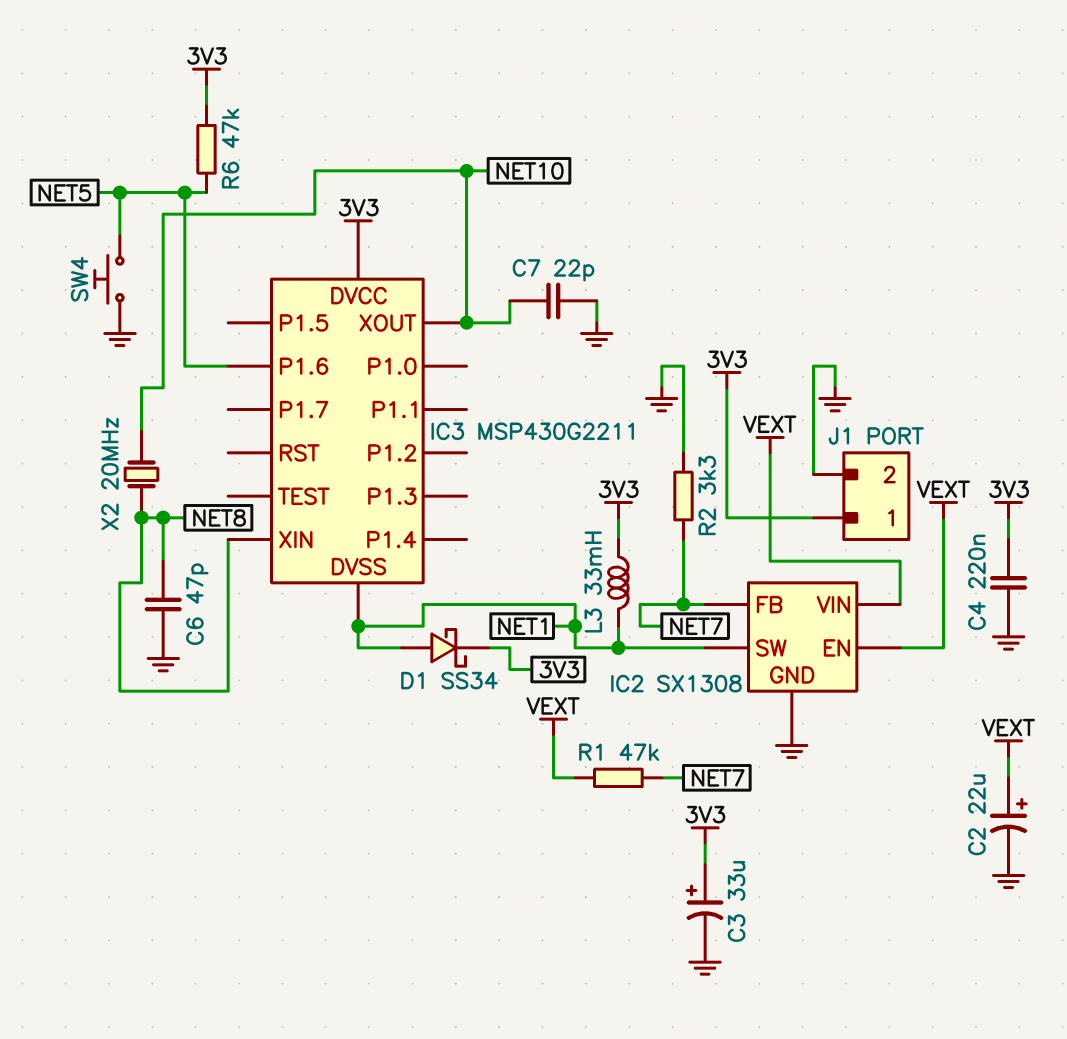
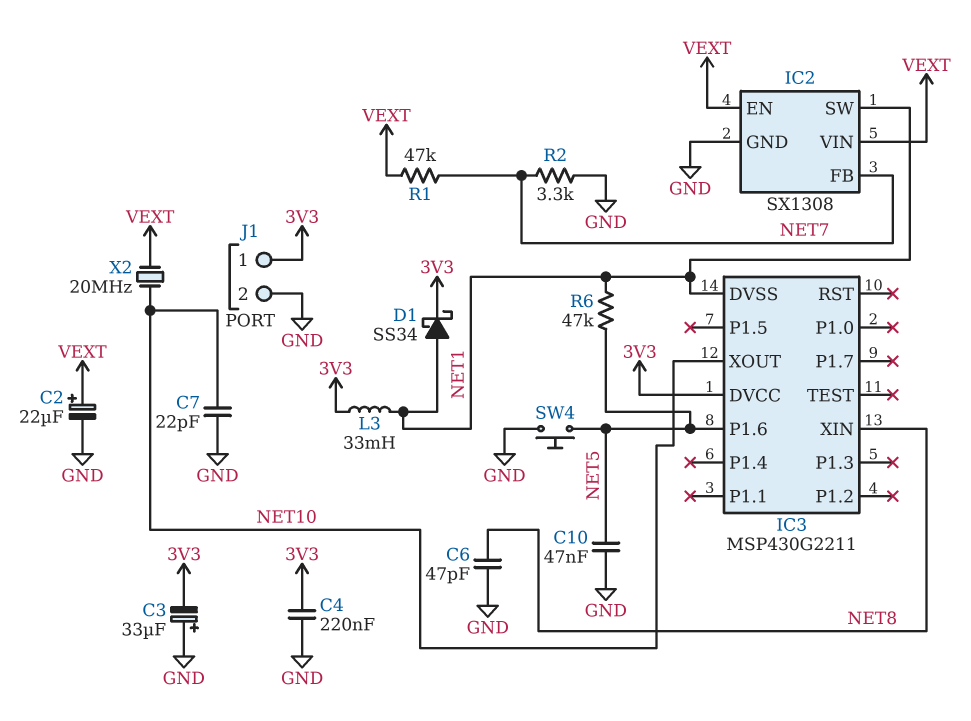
C3: 33uF (plus 3V3, minus GND) -> 33uF (plus GND, minus 3V3)
C10: none -> 47nF (GND, NET5)
R6: 47k (3V3, NET5) -> 47k (NET1, NET5)
X2: 20MHz (NET8, NET10) -> 20MHz (NET10, VEXT)

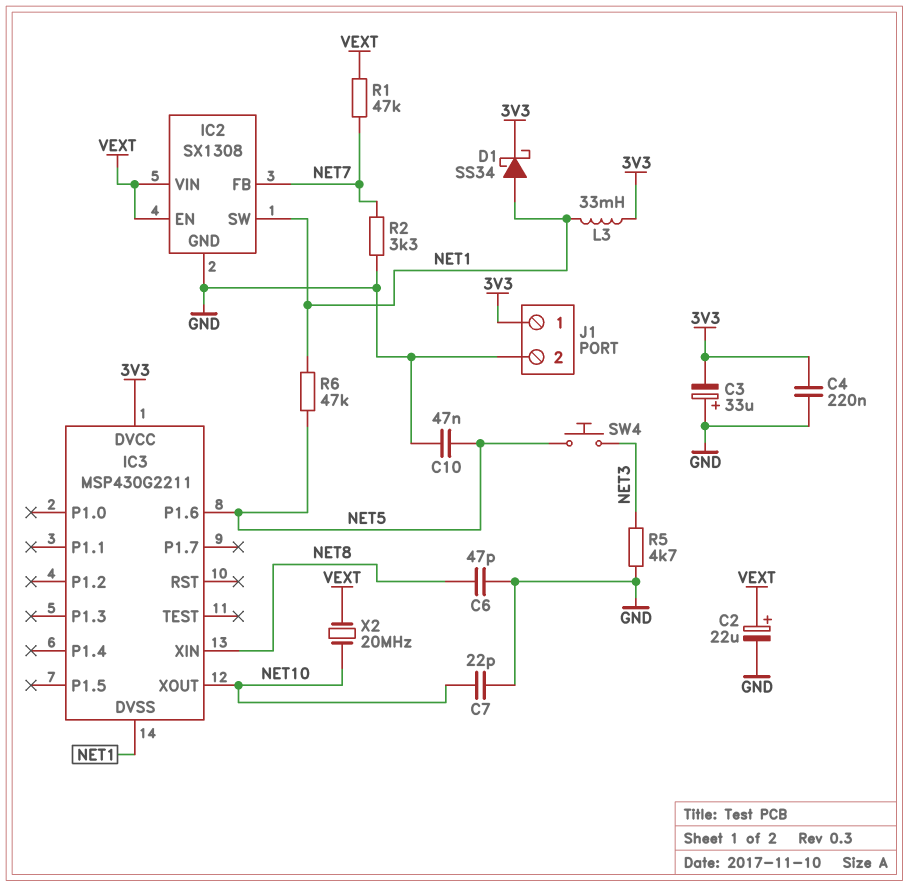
R5: none -> 4.7k (GND, NET3)
SW4: button (GND, NET5) -> button (NET3, NET5)

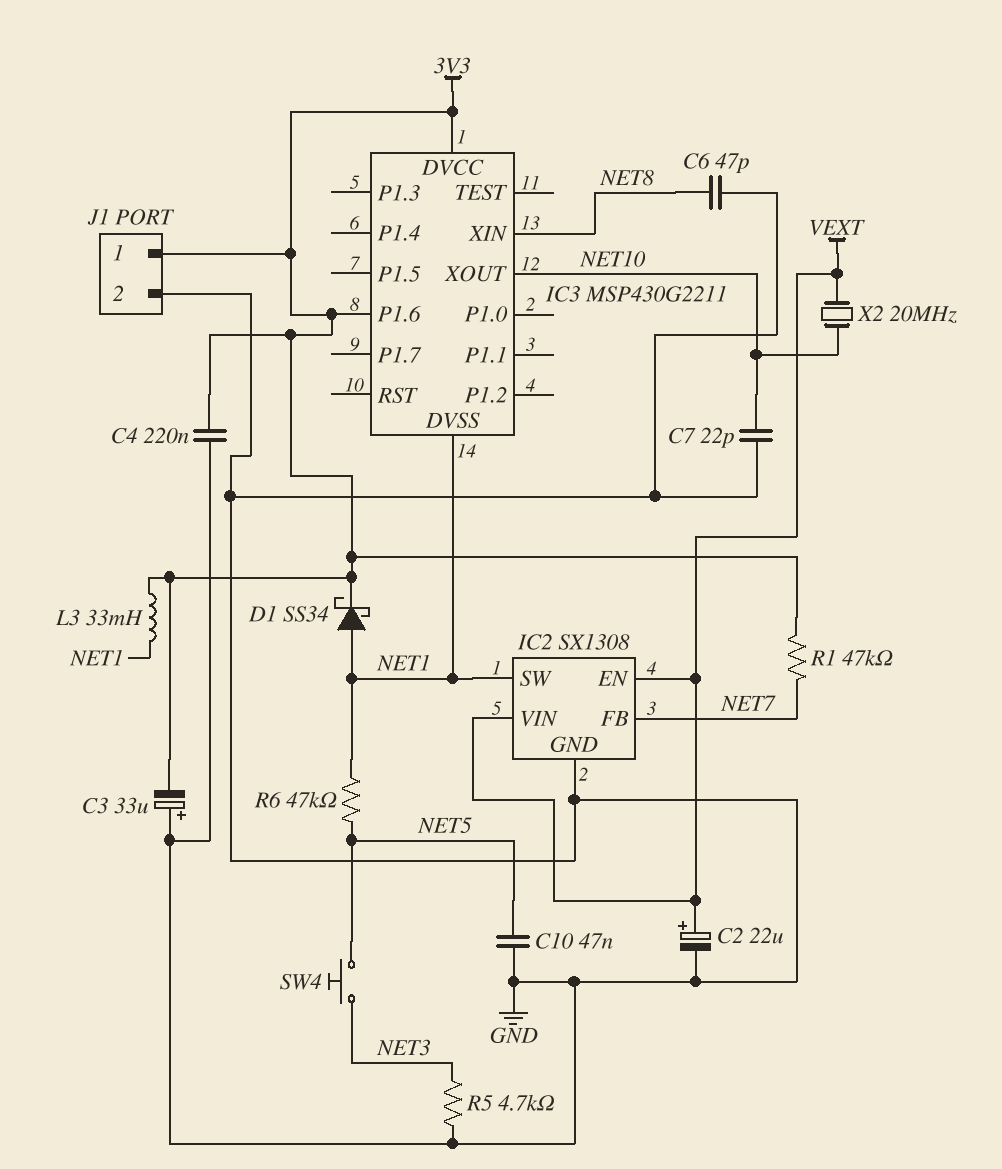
IC3 pin P1.6: NET5 -> 3V3
R1: 47k (NET7, VEXT) -> 47k (3V3, NET7)
R2: 3.3k (GND, NET7) -> none

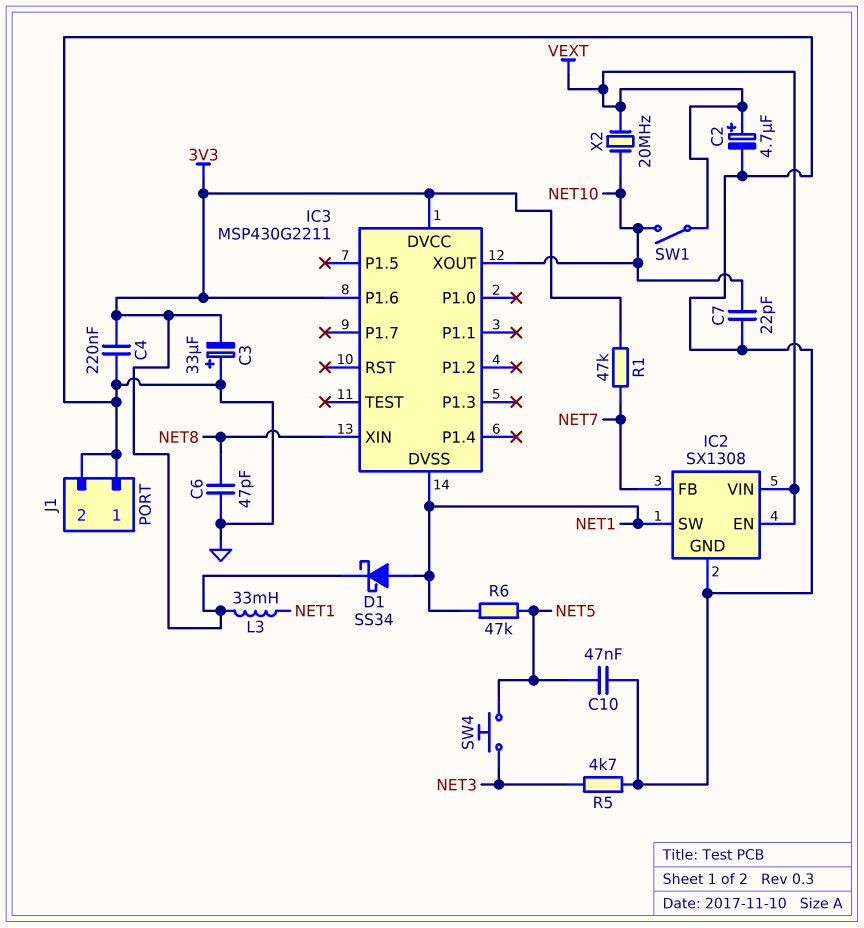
C2: 22uF (plus VEXT, minus GND) -> 4.7uF (plus VEXT, minus GND)
J1 pin 1: 3V3 -> GND
SW1: none -> switch (NET10, VEXT)

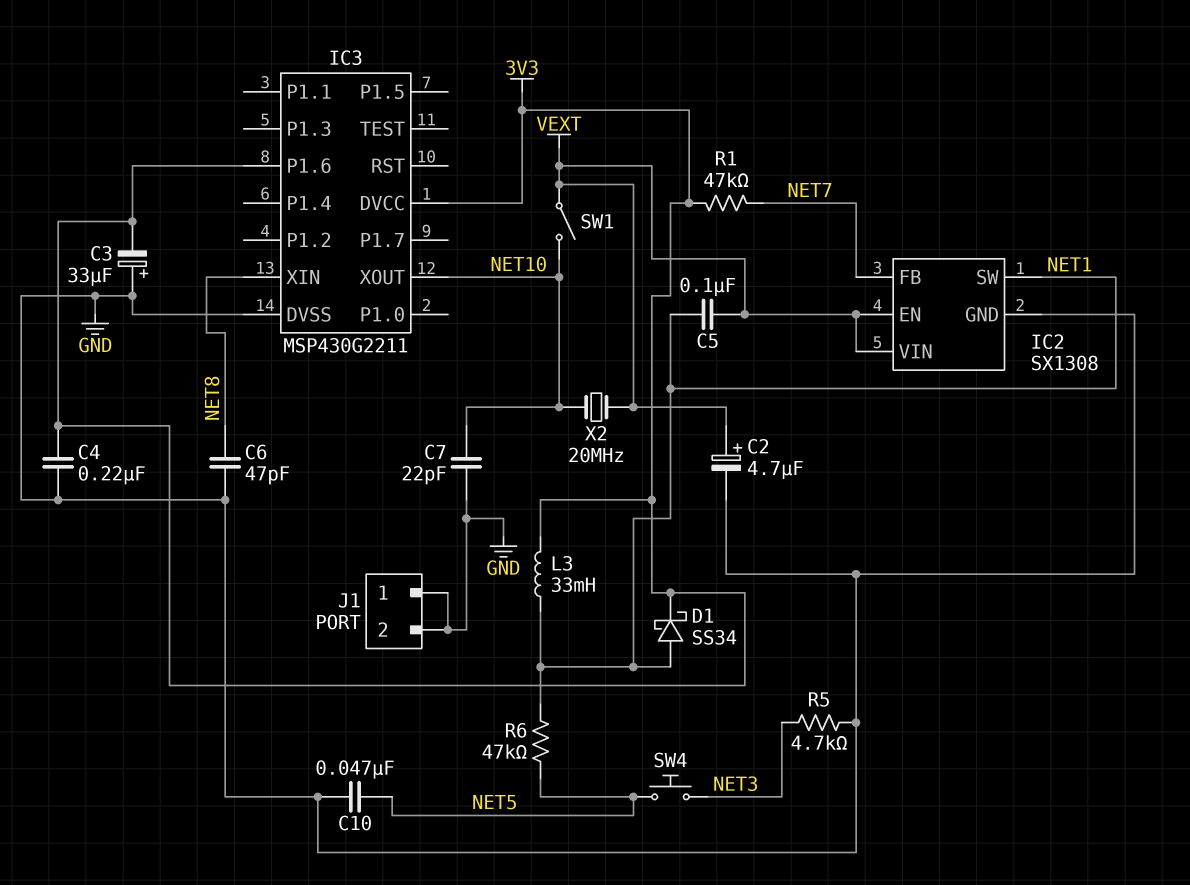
C5: none -> 100nF (NET1, VEXT)
IC3 pin DVSS: NET1 -> GND

